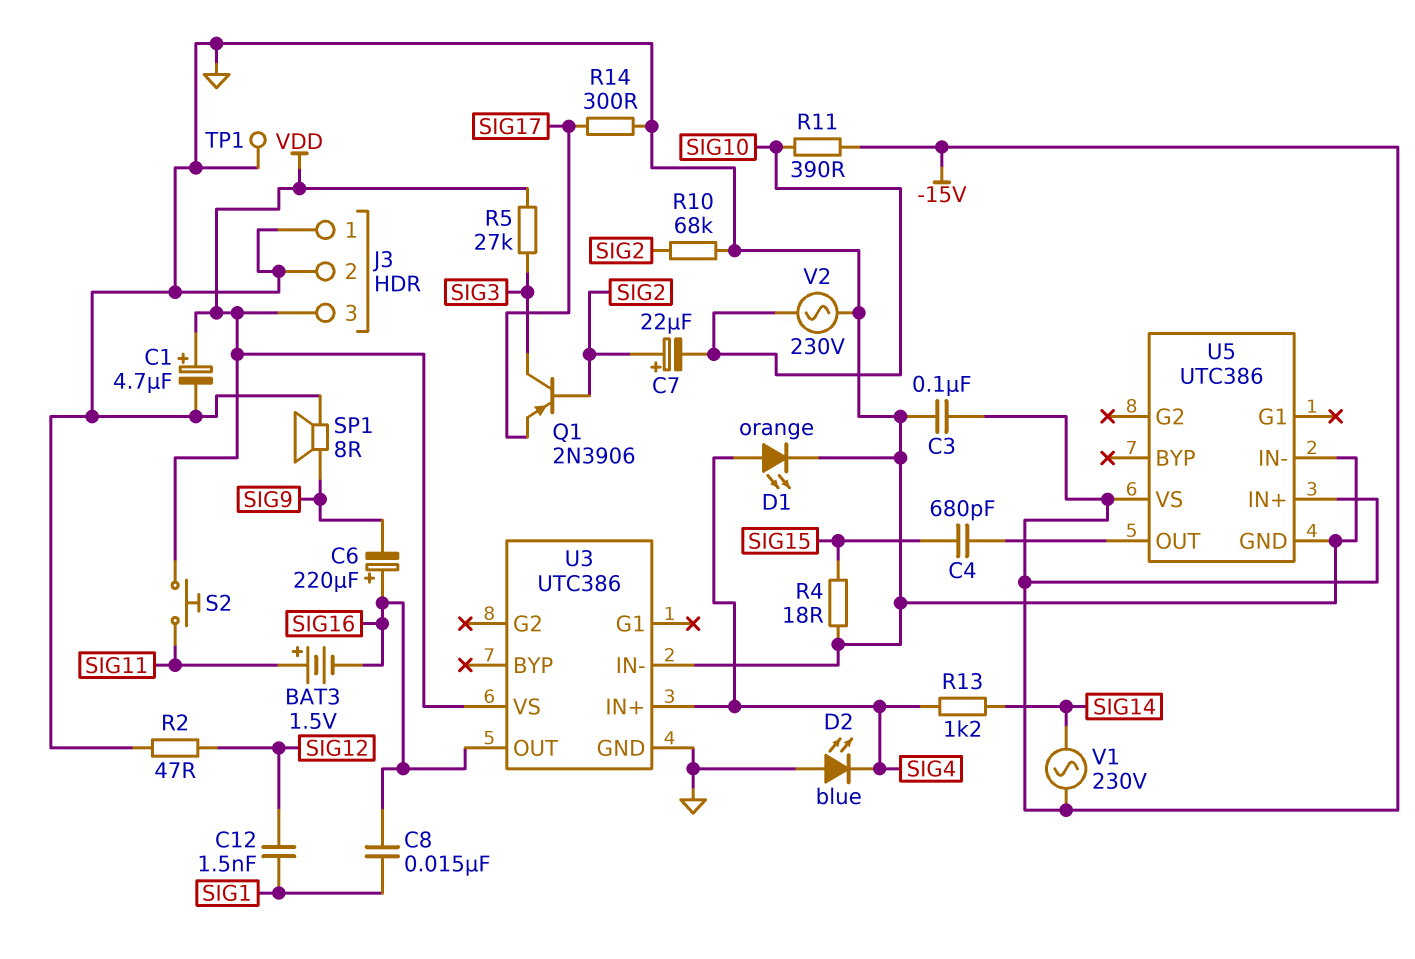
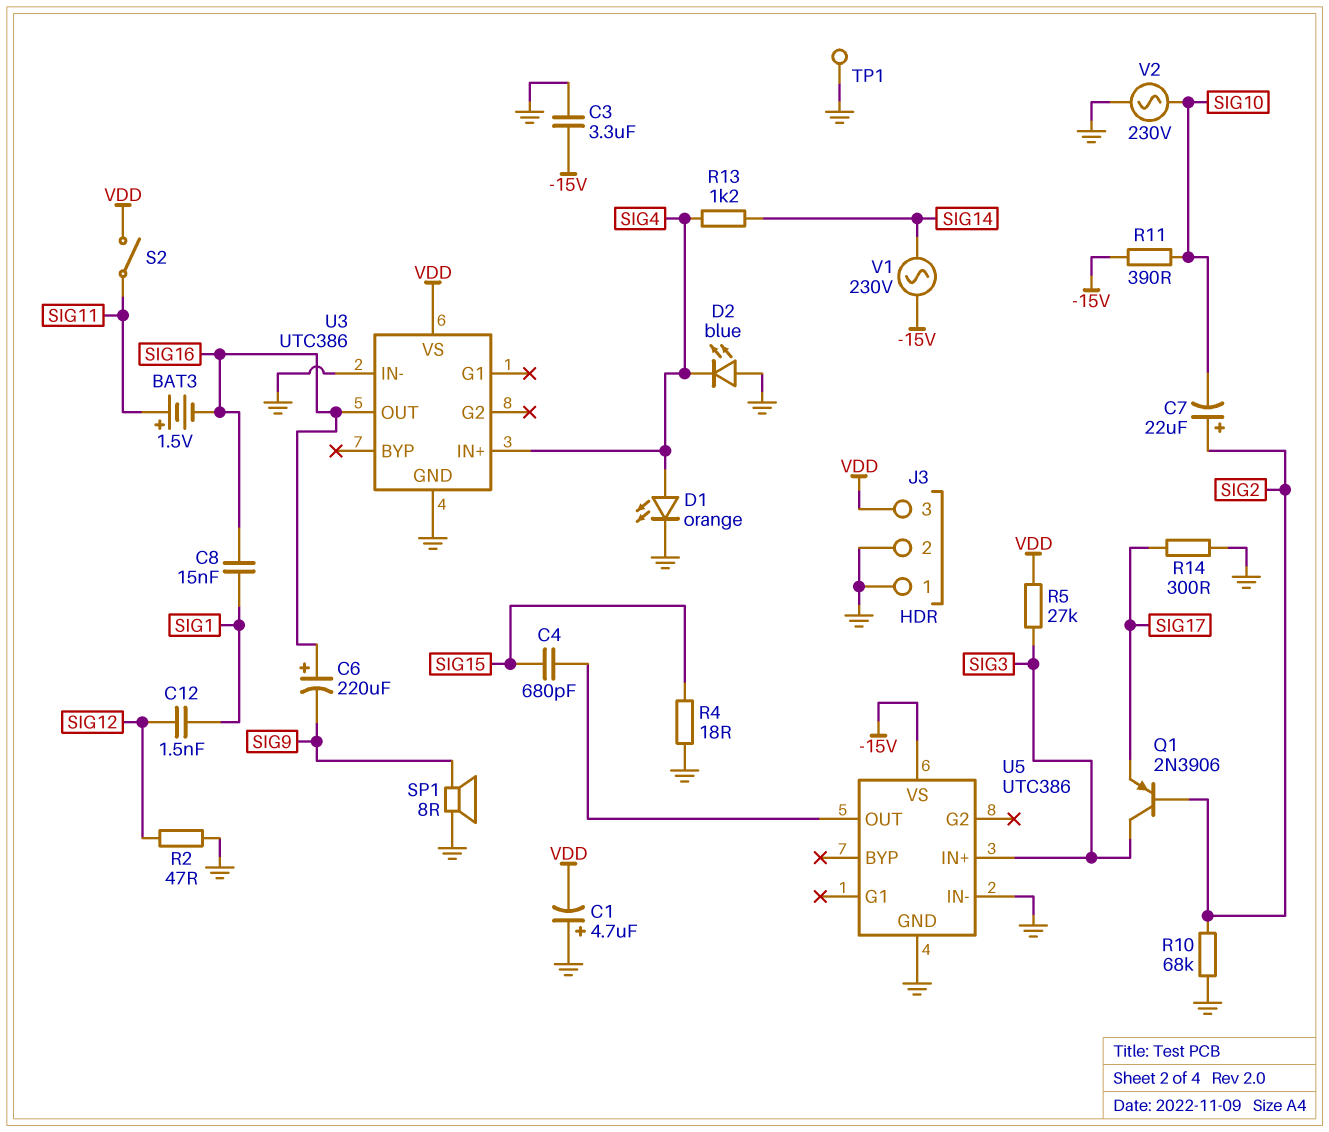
C1: 4.7uF (plus VDD, minus GND) -> 4.7uF (plus GND, minus VDD)
C3: 100nF (-15V, GND) -> 3.3uF (-15V, GND)
S2: button (SIG11, VDD) -> switch (SIG11, VDD)
U5 pin IN+: -15V -> SIG3

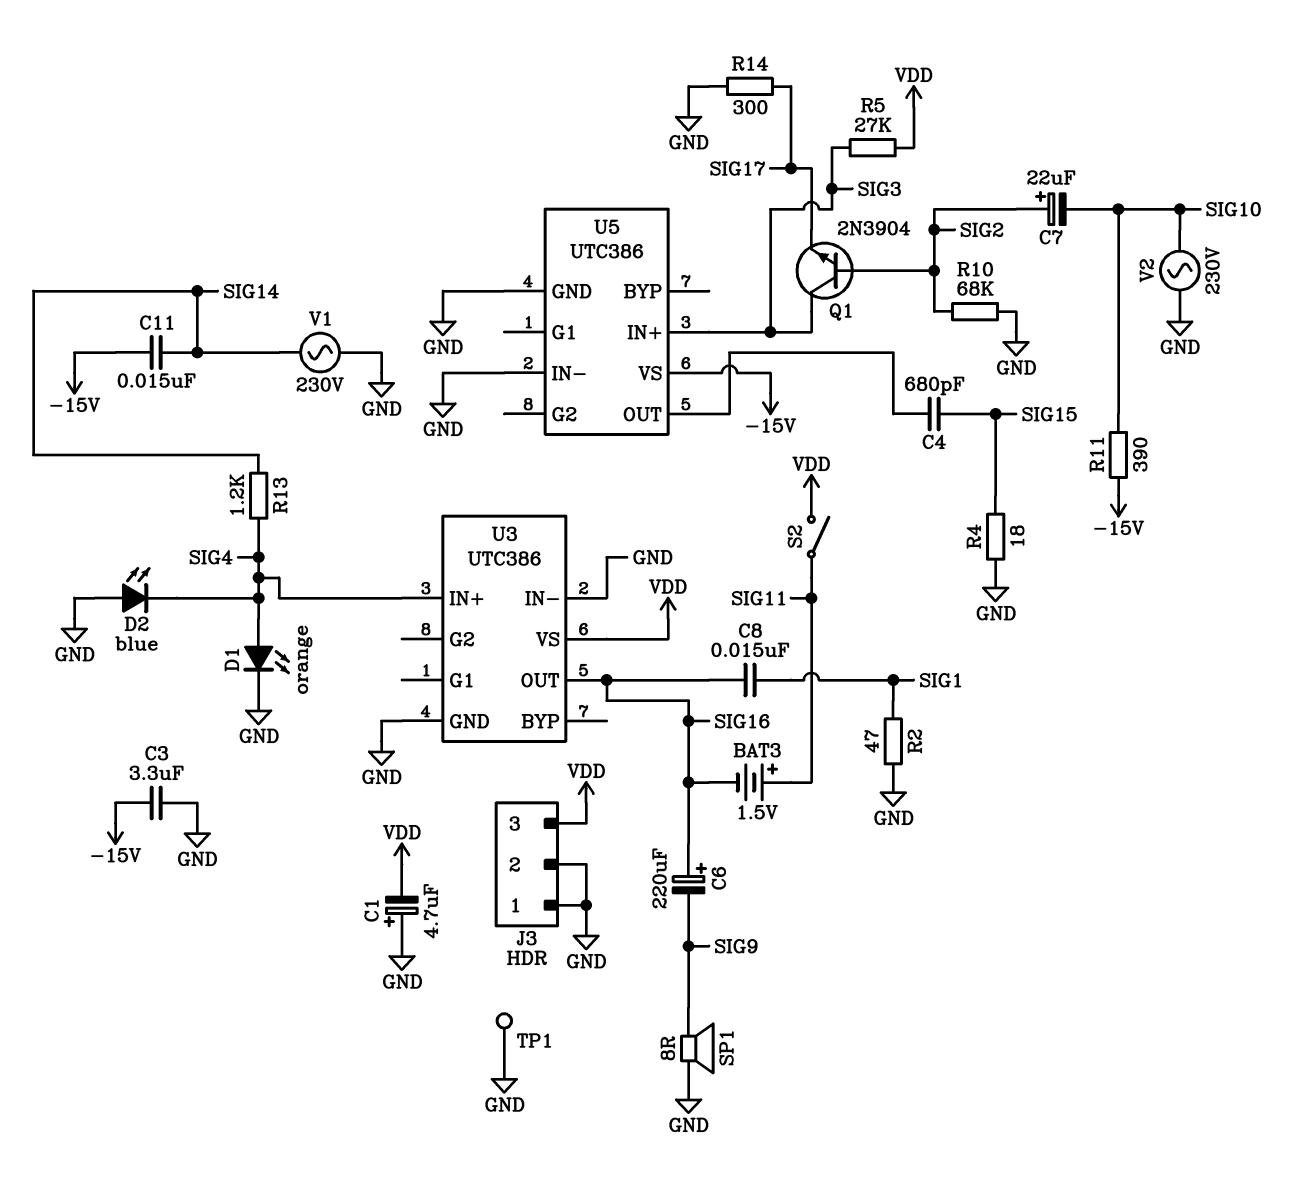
C11: none -> 15nF (-15V, SIG14)
C12: 1.5nF (SIG1, SIG12) -> none
Q1: PNP 2N3906 (B SIG2, C SIG3, E SIG17) -> NPN 2N3904 (B SIG2, C SIG3, E SIG17)
R2: 47 (GND, SIG12) -> 47 (GND, SIG1)
V1: AC 230V (-15V, SIG14) -> AC 230V (GND, SIG14)

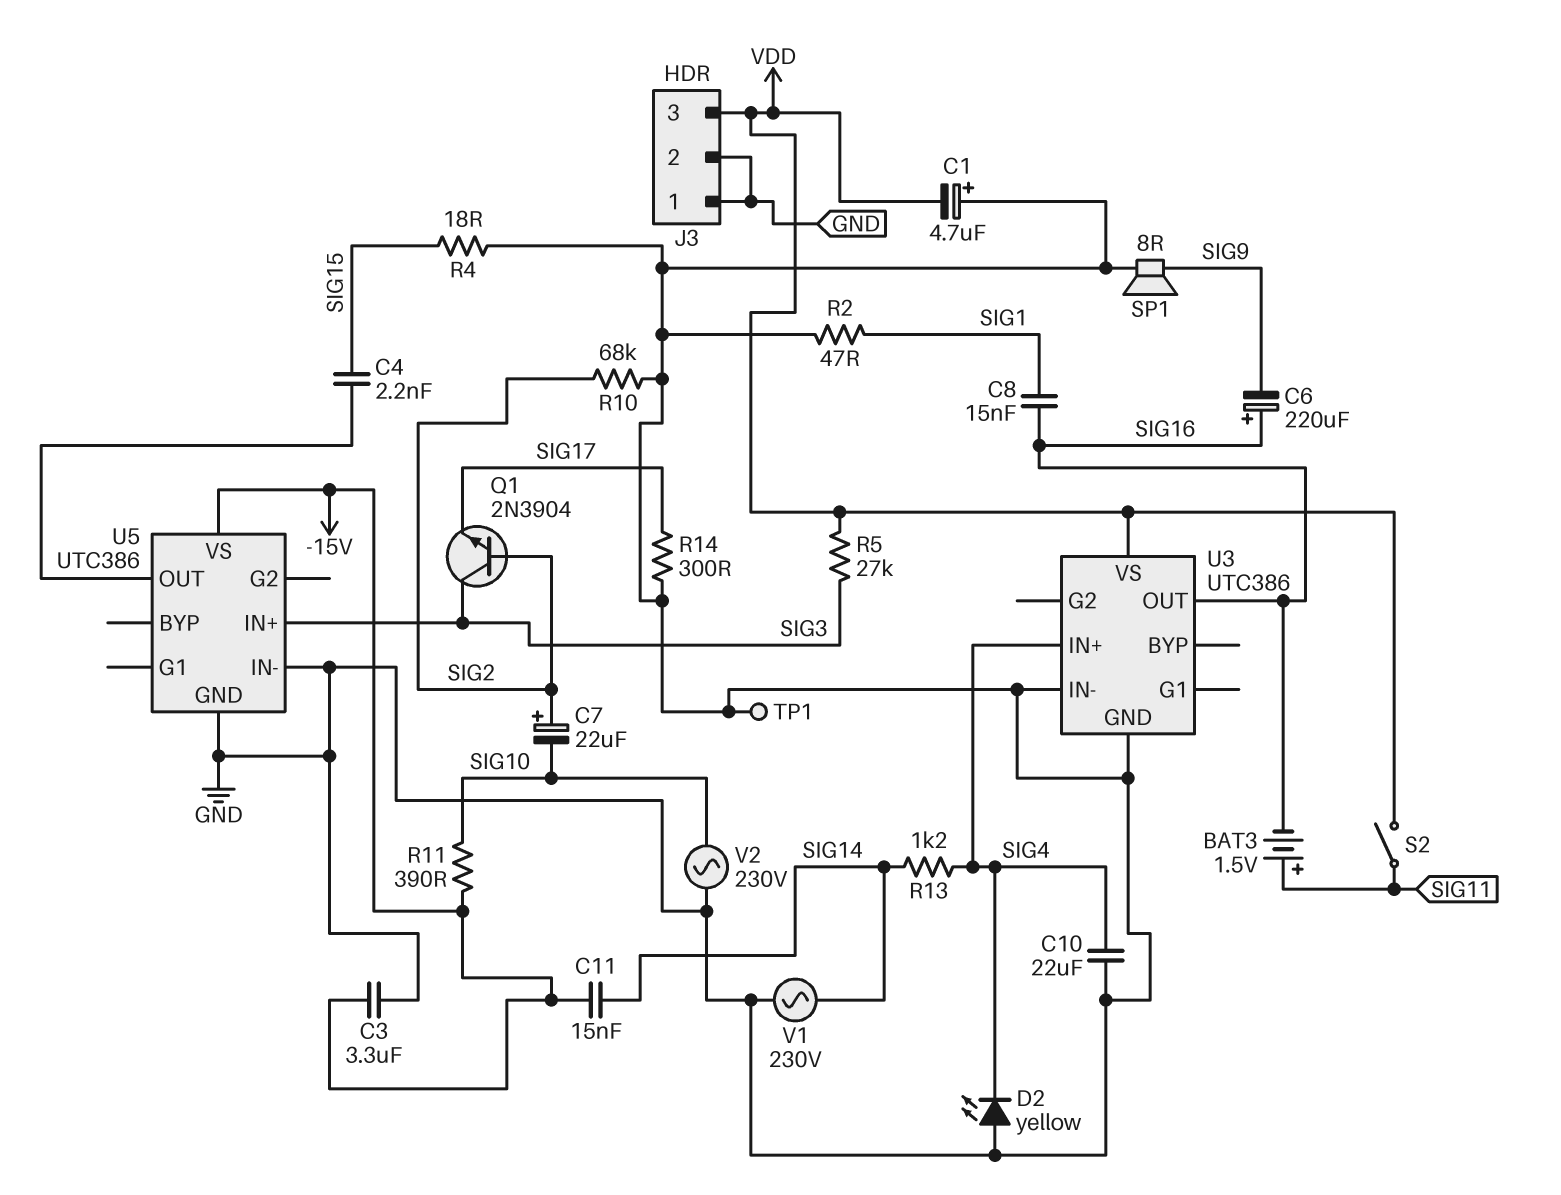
C4: 680pF (SIG15, U5/OUT) -> 2.2nF (SIG15, U5/OUT)
C10: none -> 22uF (GND, SIG4)
D1: LED orange (A SIG4, K GND) -> none
D2: LED blue (A GND, K SIG4) -> LED yellow (A GND, K SIG4)

